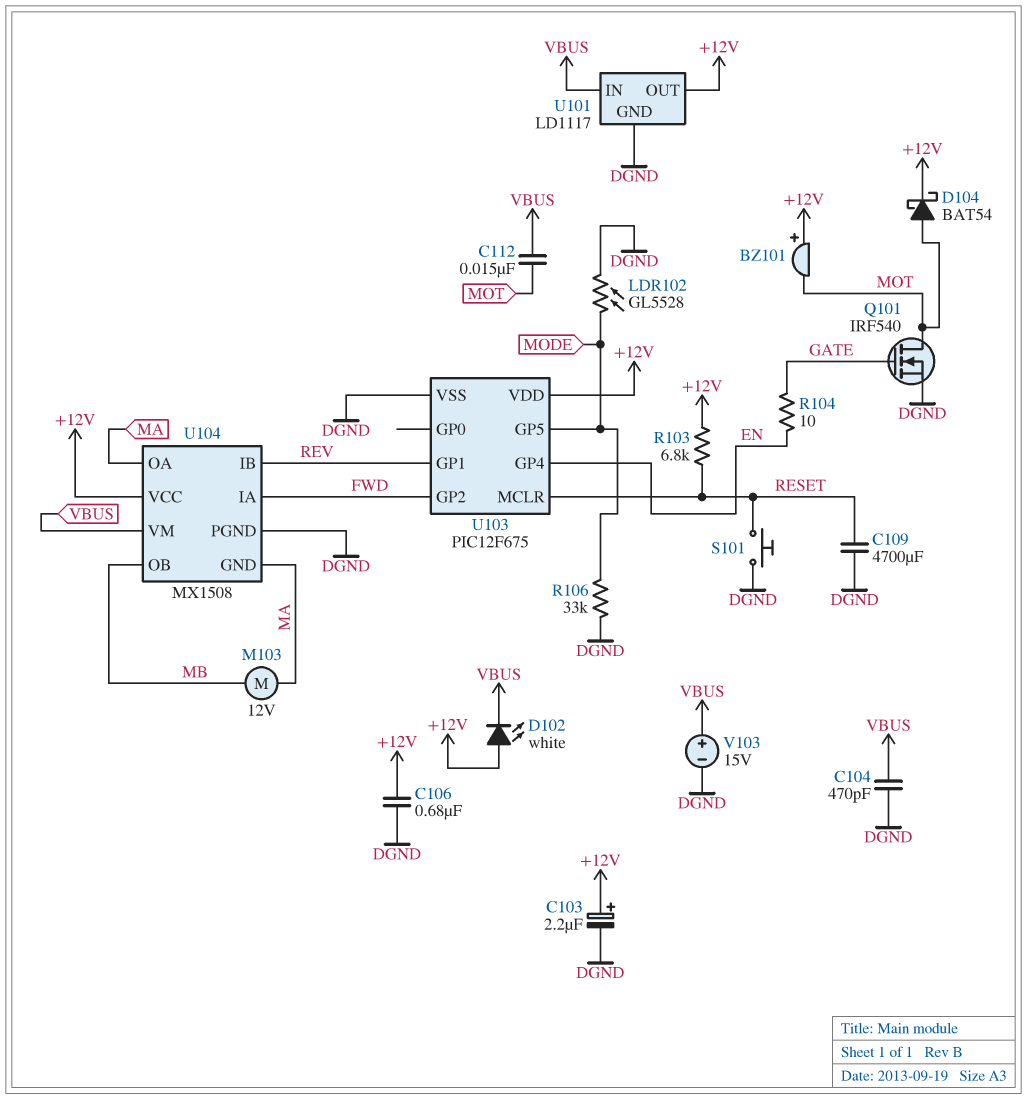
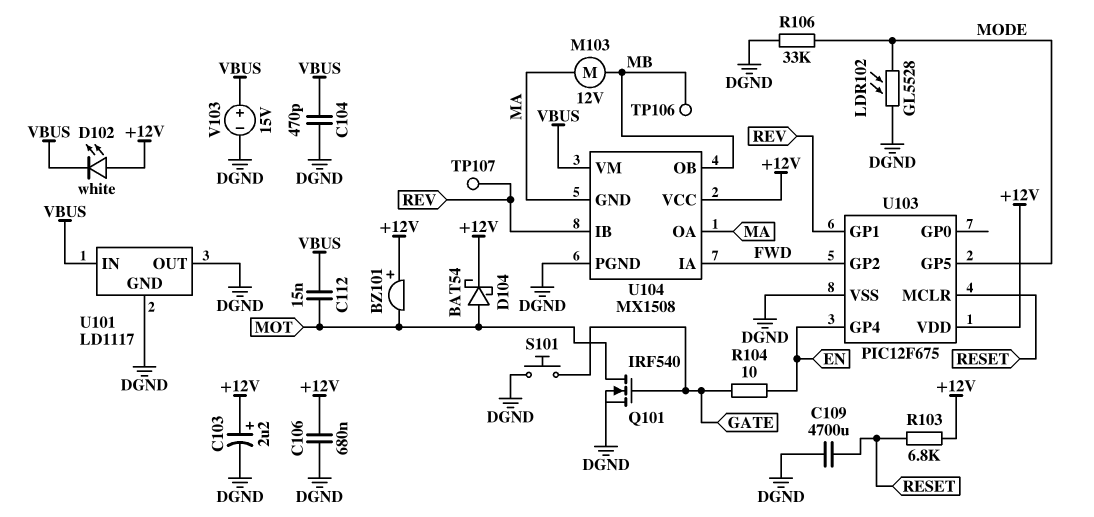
S101: button (DGND, RESET) -> button (DGND, GATE)
TP106: none -> test point (MB)
TP107: none -> test point (REV)
U101 pin OUT: +12V -> DGND

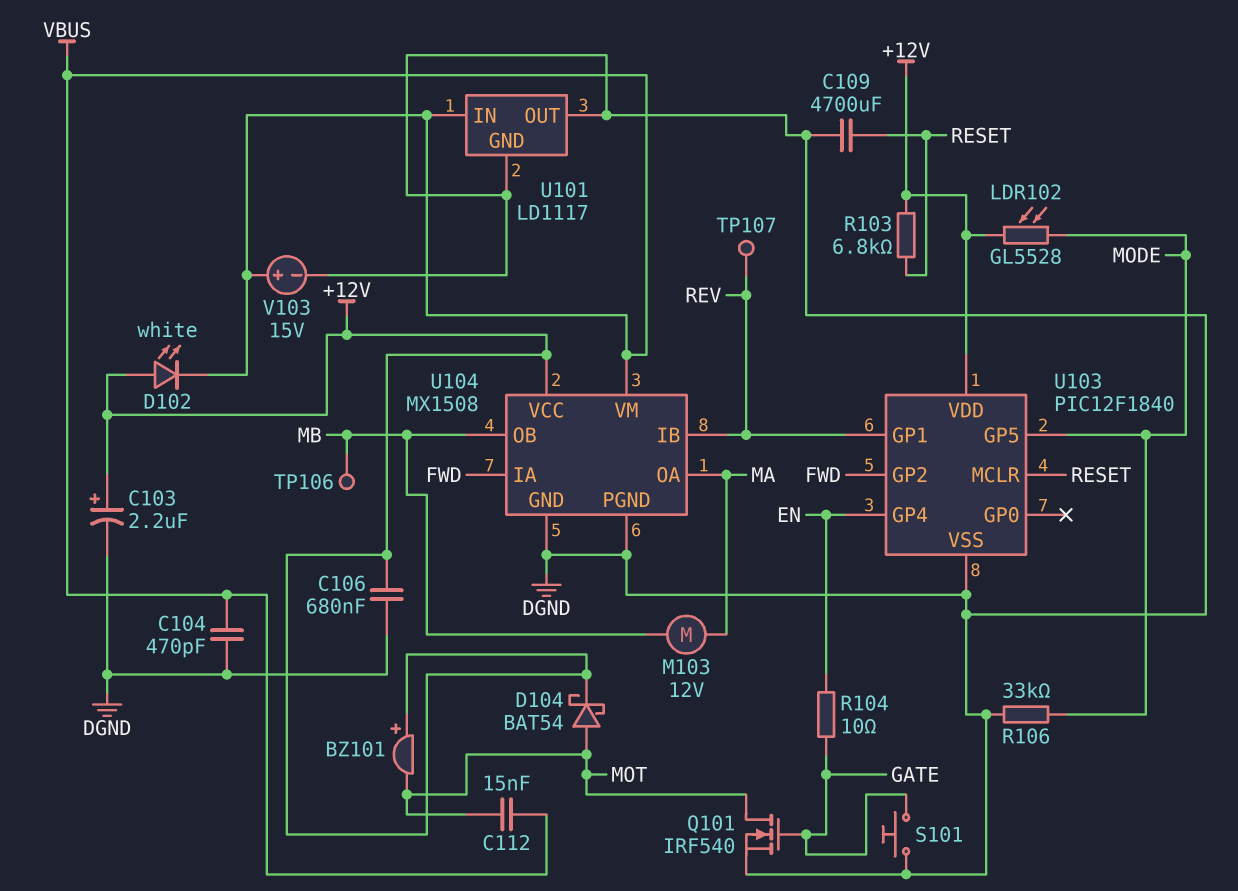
LDR102: GL5528 (DGND, MODE) -> GL5528 (+12V, MODE)
U103: PIC12F675 -> PIC12F1840
U104 pin GND: MA -> DGND

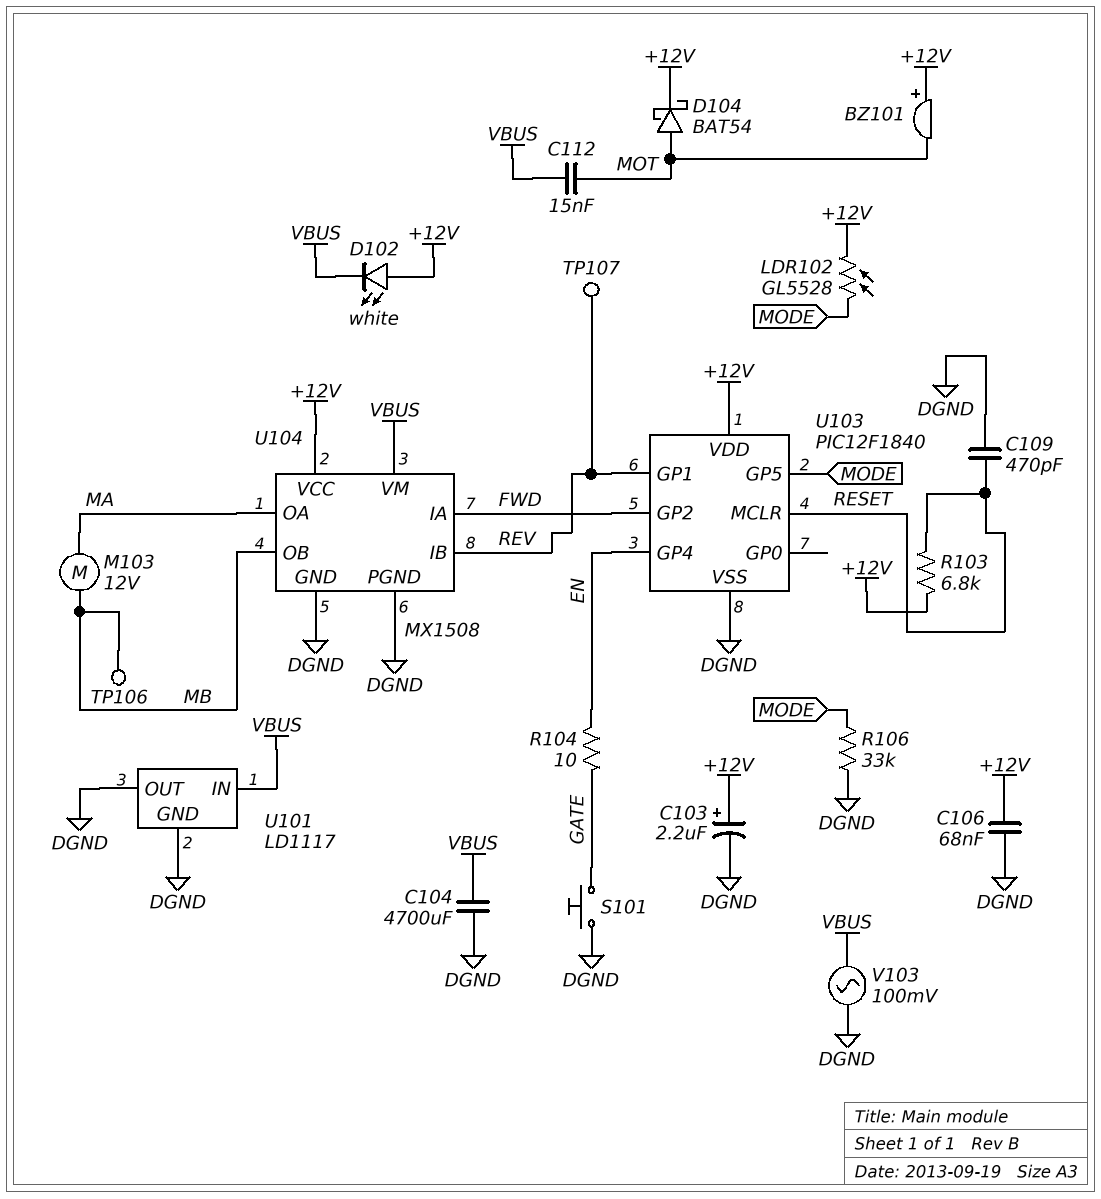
C104: 470pF (DGND, VBUS) -> 4700uF (DGND, VBUS)
C106: 680nF (+12V, DGND) -> 68nF (+12V, DGND)
C109: 4700uF (DGND, RESET) -> 470pF (DGND, RESET)
Q101: NMOS IRF540 (G GATE, D MOT, S DGND) -> none
V103: 15V (plus VBUS, minus DGND) -> AC 100mV (DGND, VBUS)

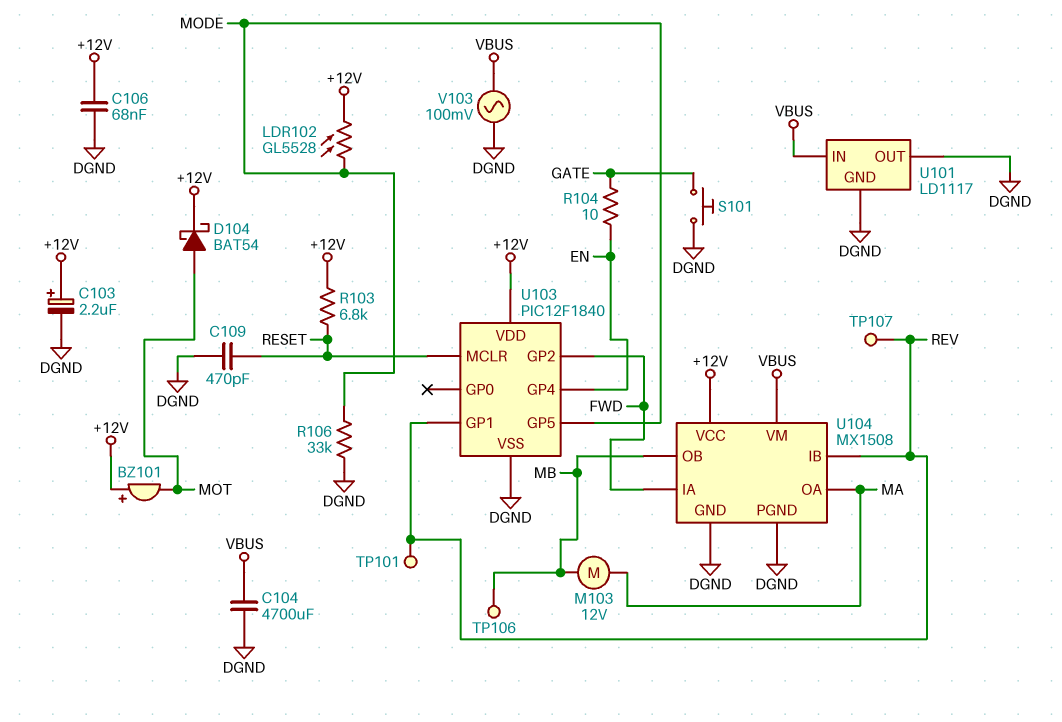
C112: 15nF (MOT, VBUS) -> none
D102: LED white (A +12V, K VBUS) -> none
TP101: none -> test point (REV)

